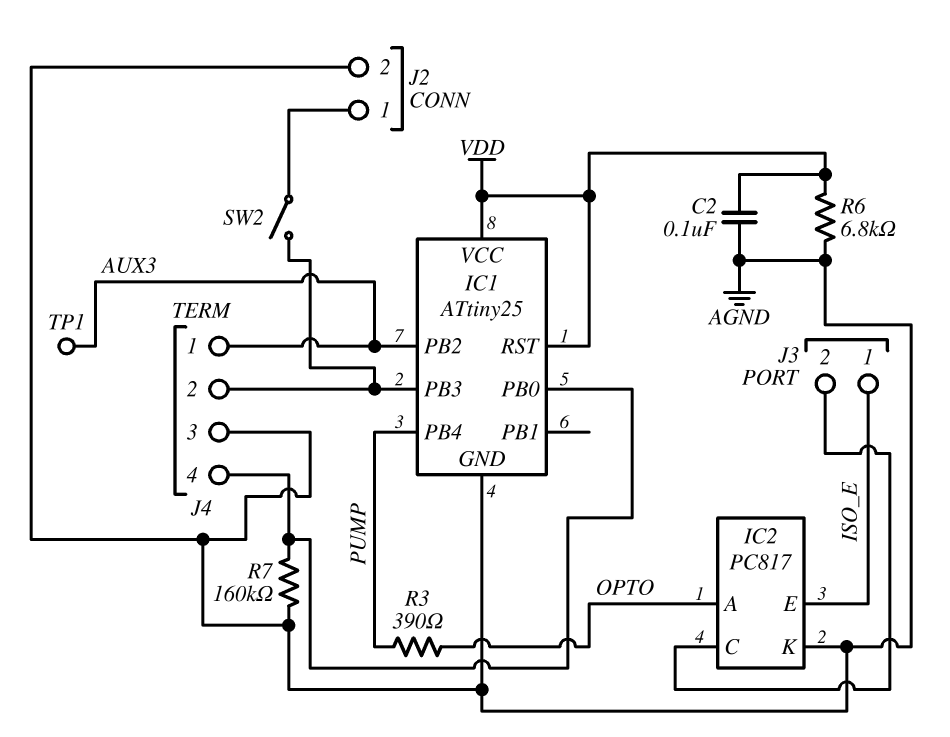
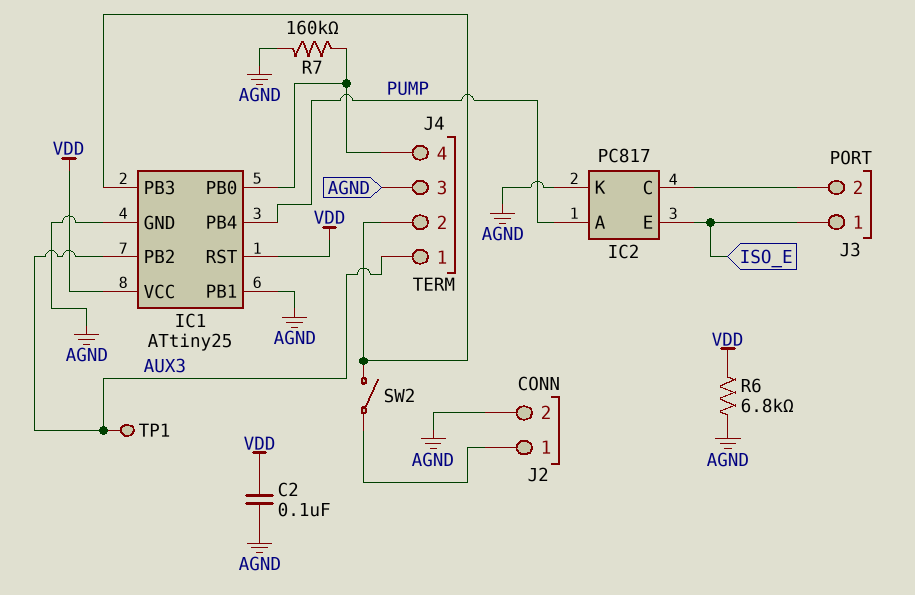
IC1 pin PB1: none -> AGND
IC2 pin A: OPTO -> PUMP
R3: 390 (OPTO, PUMP) -> none

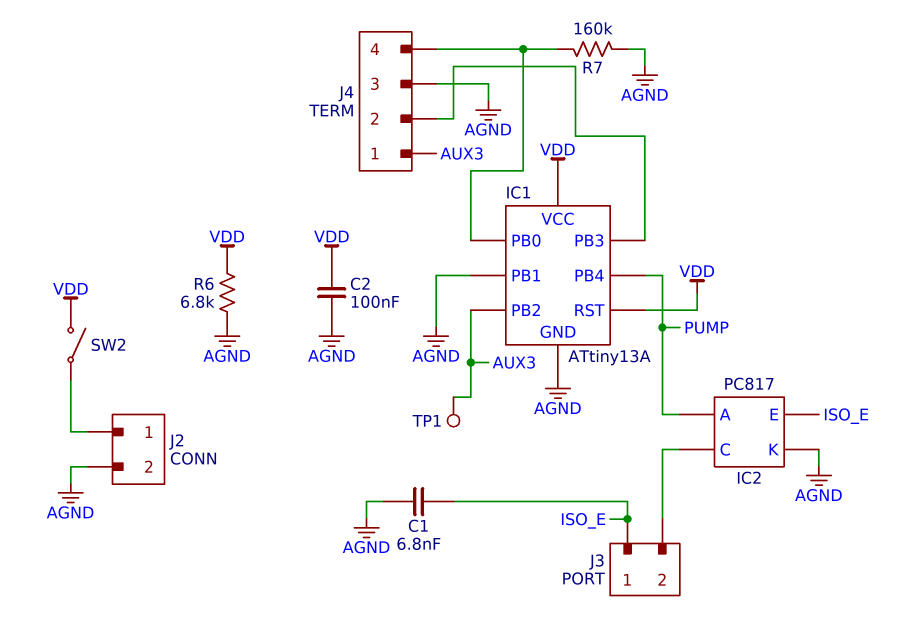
C1: none -> 6.8nF (AGND, ISO_E)
IC1: ATtiny25 -> ATtiny13A
SW2: switch (IC1/PB3, J2/1) -> switch (J2/1, VDD)

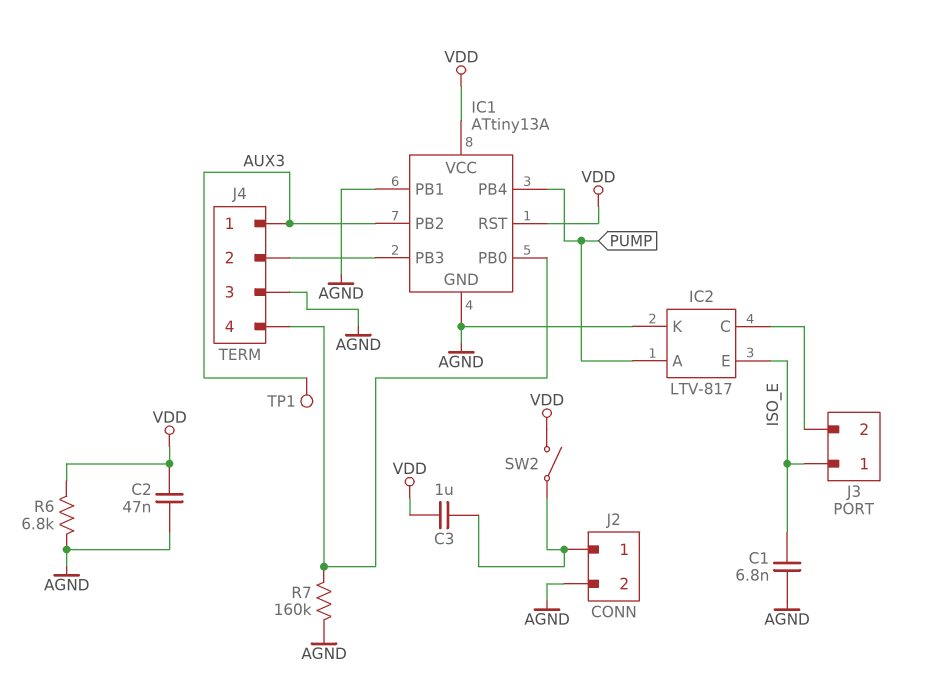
C2: 100nF (AGND, VDD) -> 47nF (AGND, VDD)
C3: none -> 1uF (J2/1, VDD)
IC2: PC817 -> LTV-817

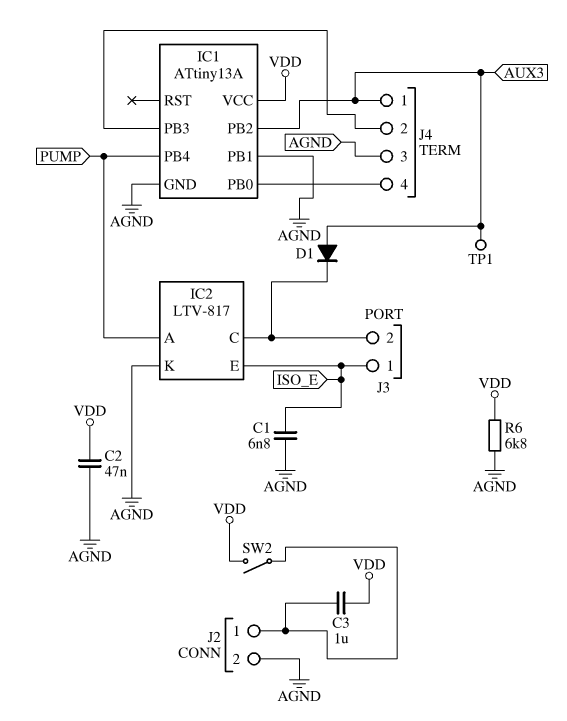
D1: none -> diode (A AUX3, K IC2/C)
IC1 pin RST: VDD -> none
R7: 160k (AGND, IC1/PB0) -> none

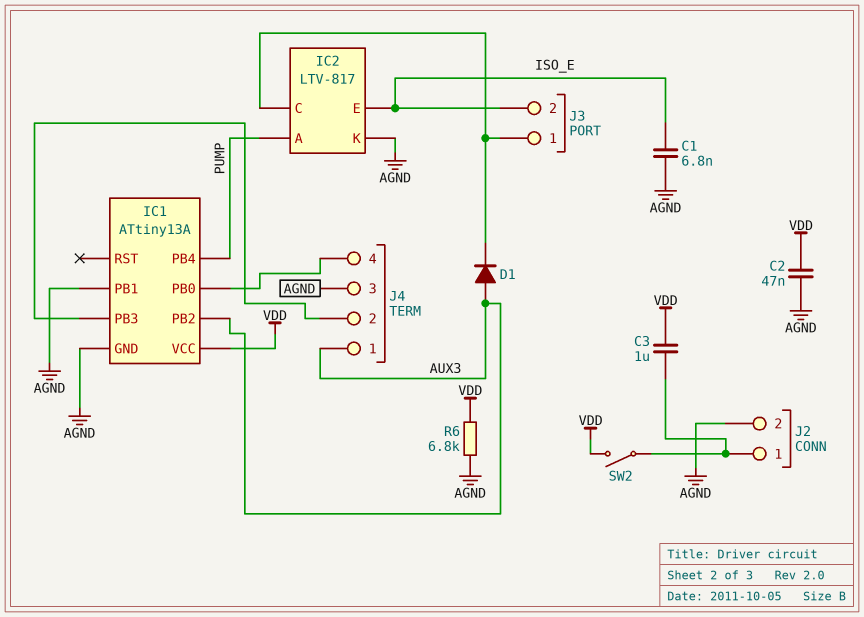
J3 pin 1: ISO_E -> IC2/C
J3 pin 2: IC2/C -> ISO_E
TP1: test point (AUX3) -> none

